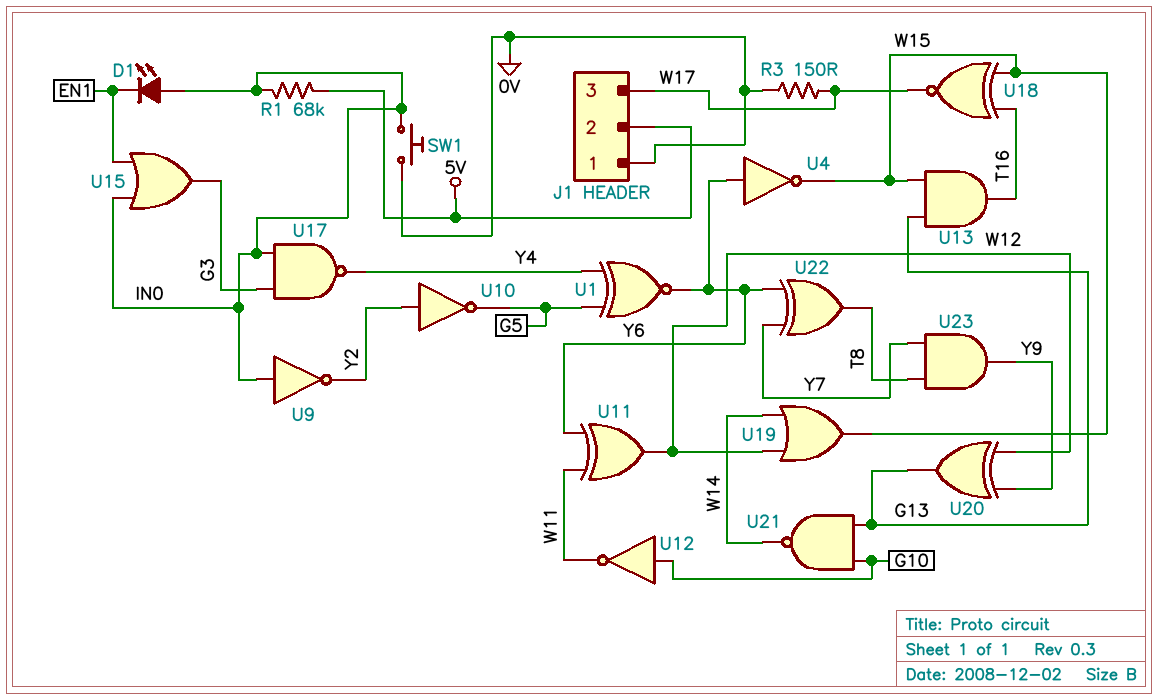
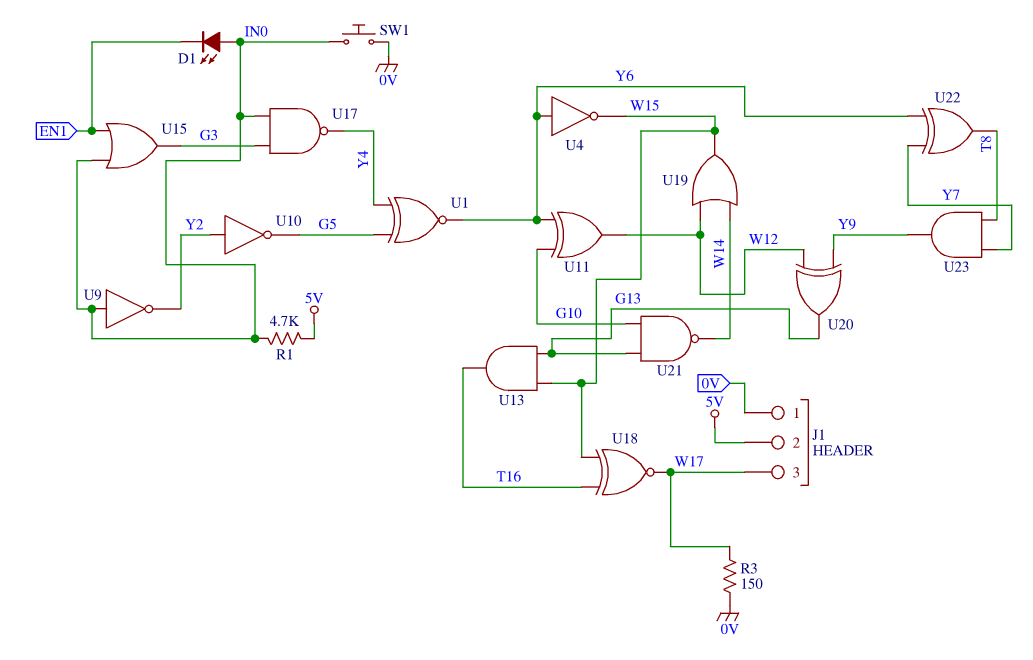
R1: 68k (5V, IN0) -> 4.7k (5V, IN0)
U11: XOR (in W11, in Y6, out W12) -> XOR (in G10, in Y6, out W12)
U12: NOT (in G10, out W11) -> none

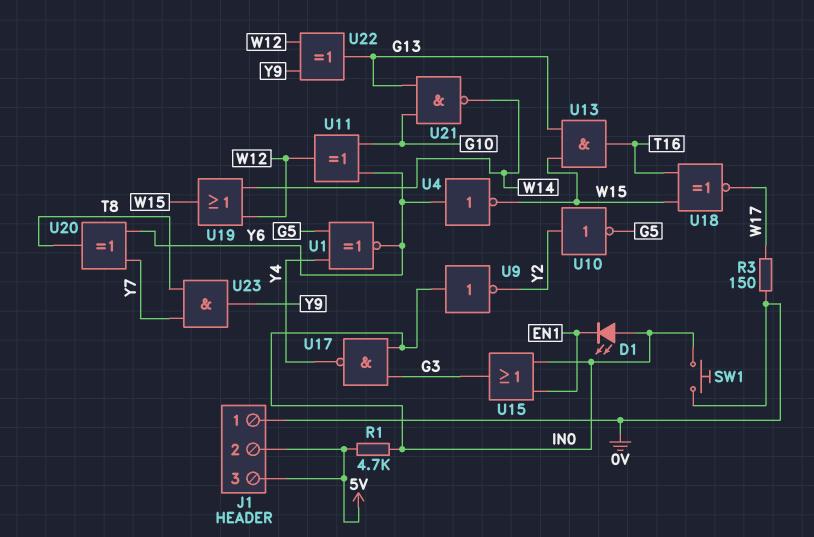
J1 pin 3: W17 -> 5V
U20: XOR (in W12, in Y9, out G13) -> XOR (in Y6, in Y7, out T8)
U22: XOR (in Y6, in Y7, out T8) -> XOR (in W12, in Y9, out G13)

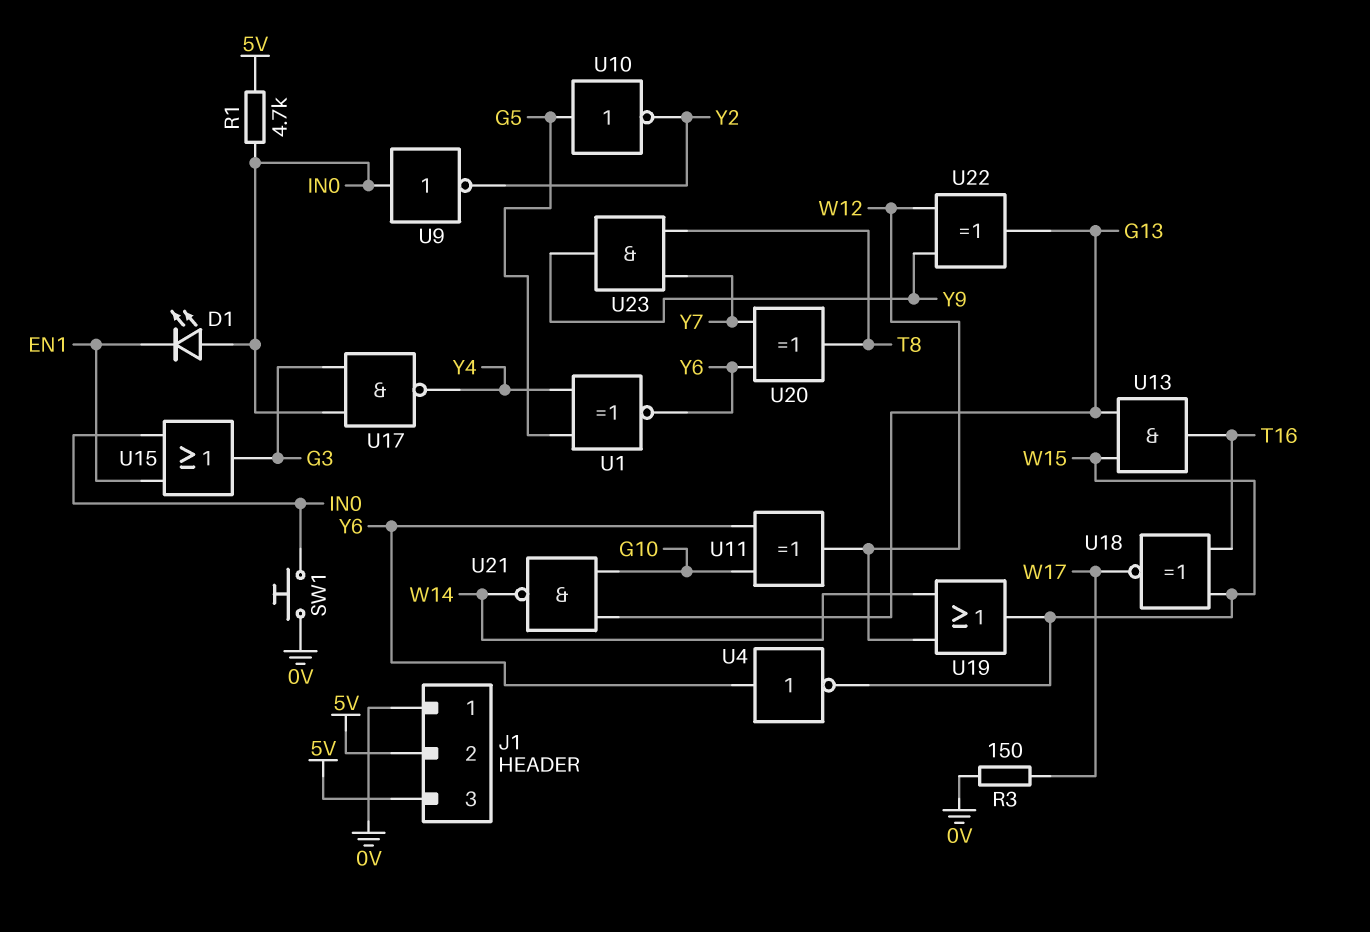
U10: NOT (in Y2, out G5) -> NOT (in G5, out Y2)

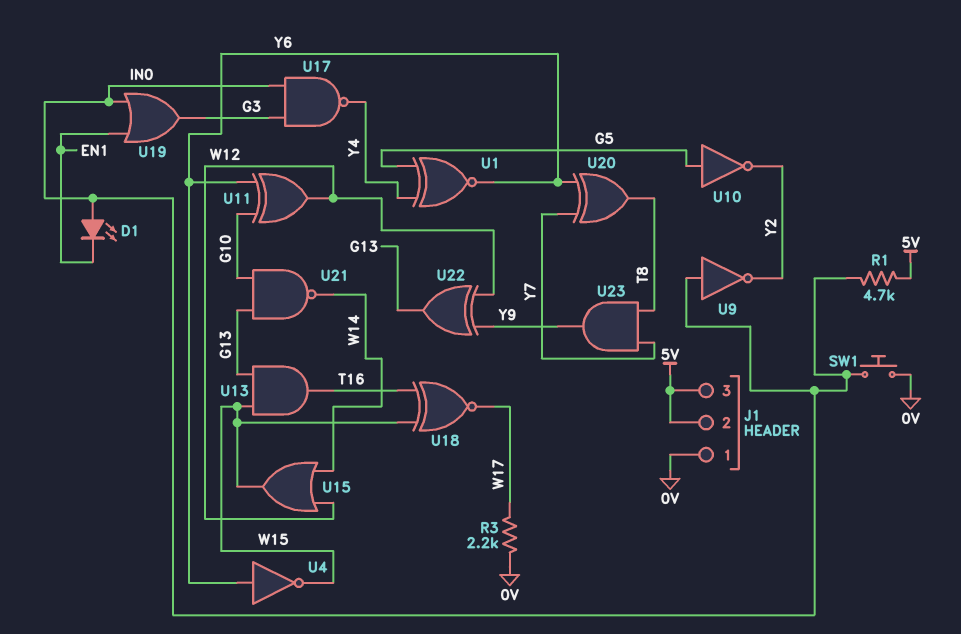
R3: 150 (0V, W17) -> 2.2k (0V, W17)
U15: OR (in EN1, in IN0, out G3) -> OR (in W12, in W14, out W15)
U19: OR (in W12, in W14, out W15) -> OR (in EN1, in IN0, out G3)

